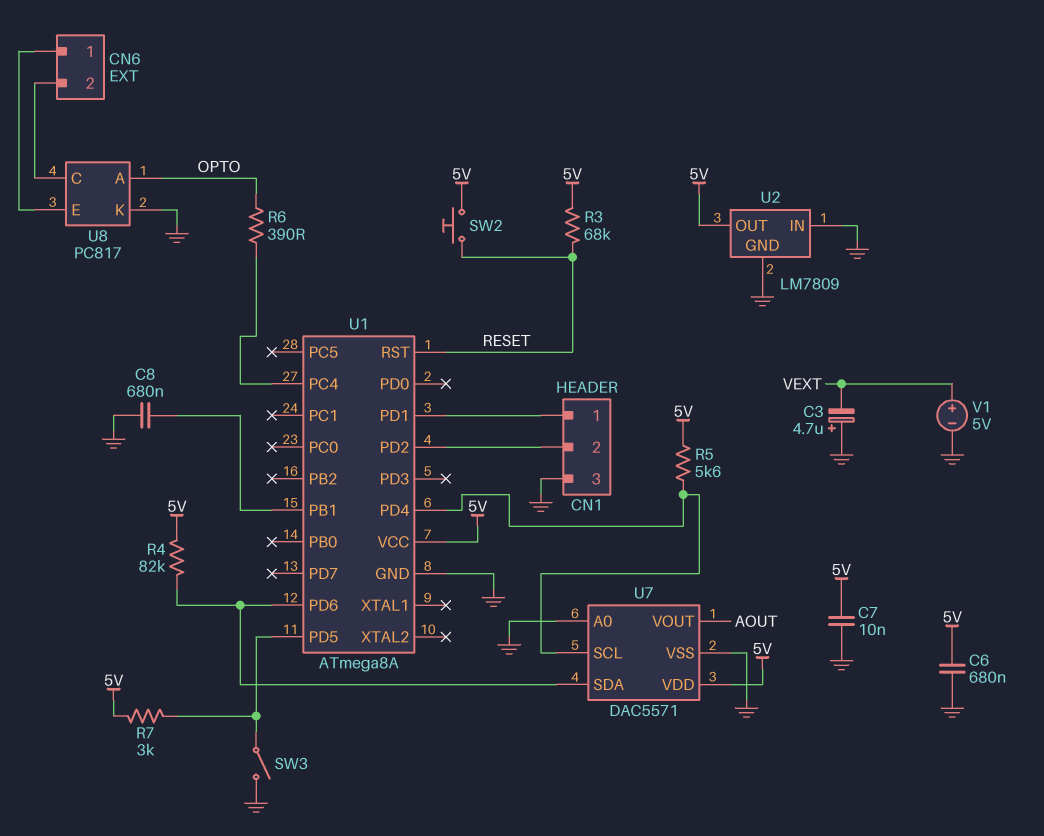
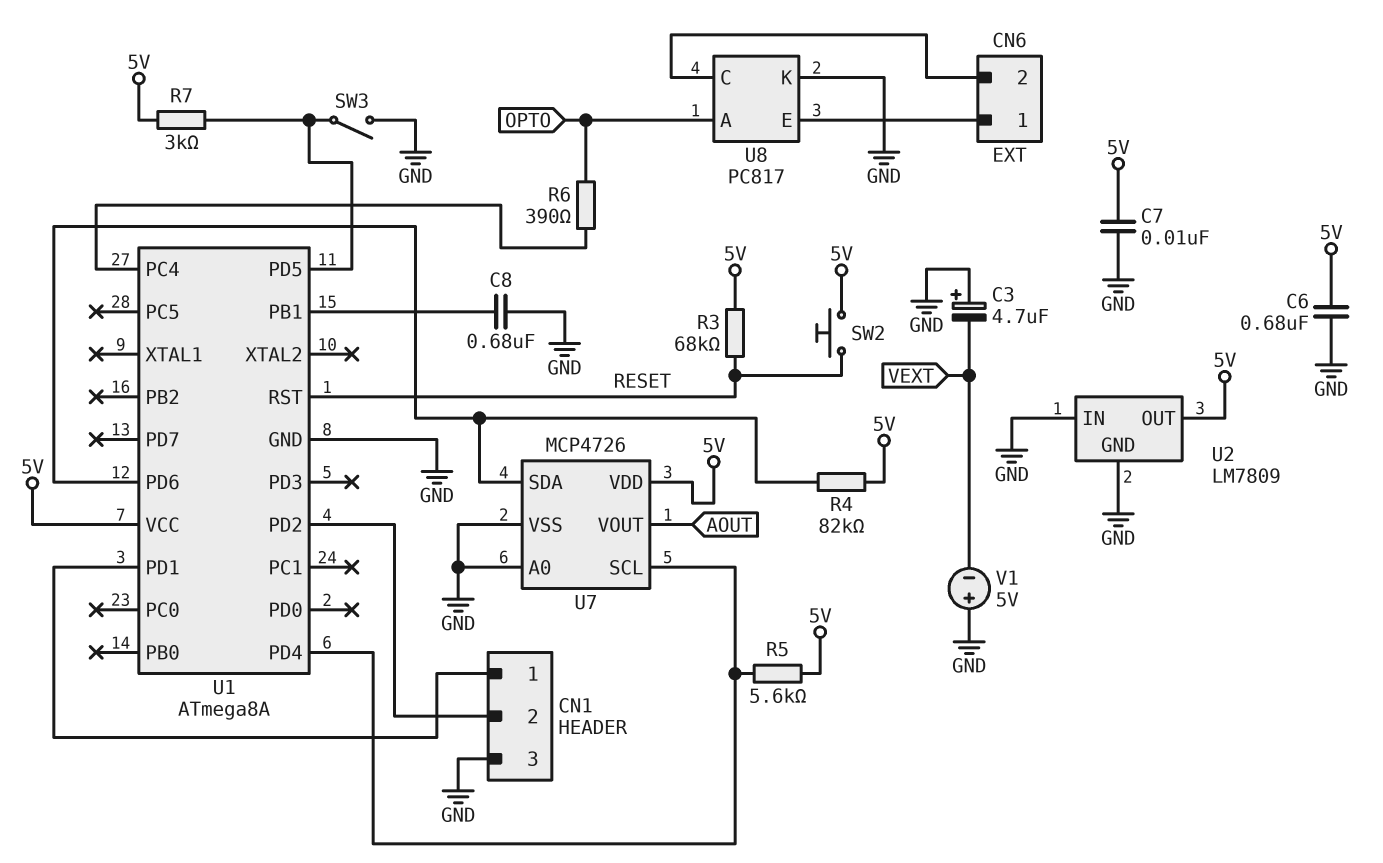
U7: DAC5571 -> MCP4726
V1: 5V (plus VEXT, minus GND) -> 5V (plus GND, minus VEXT)

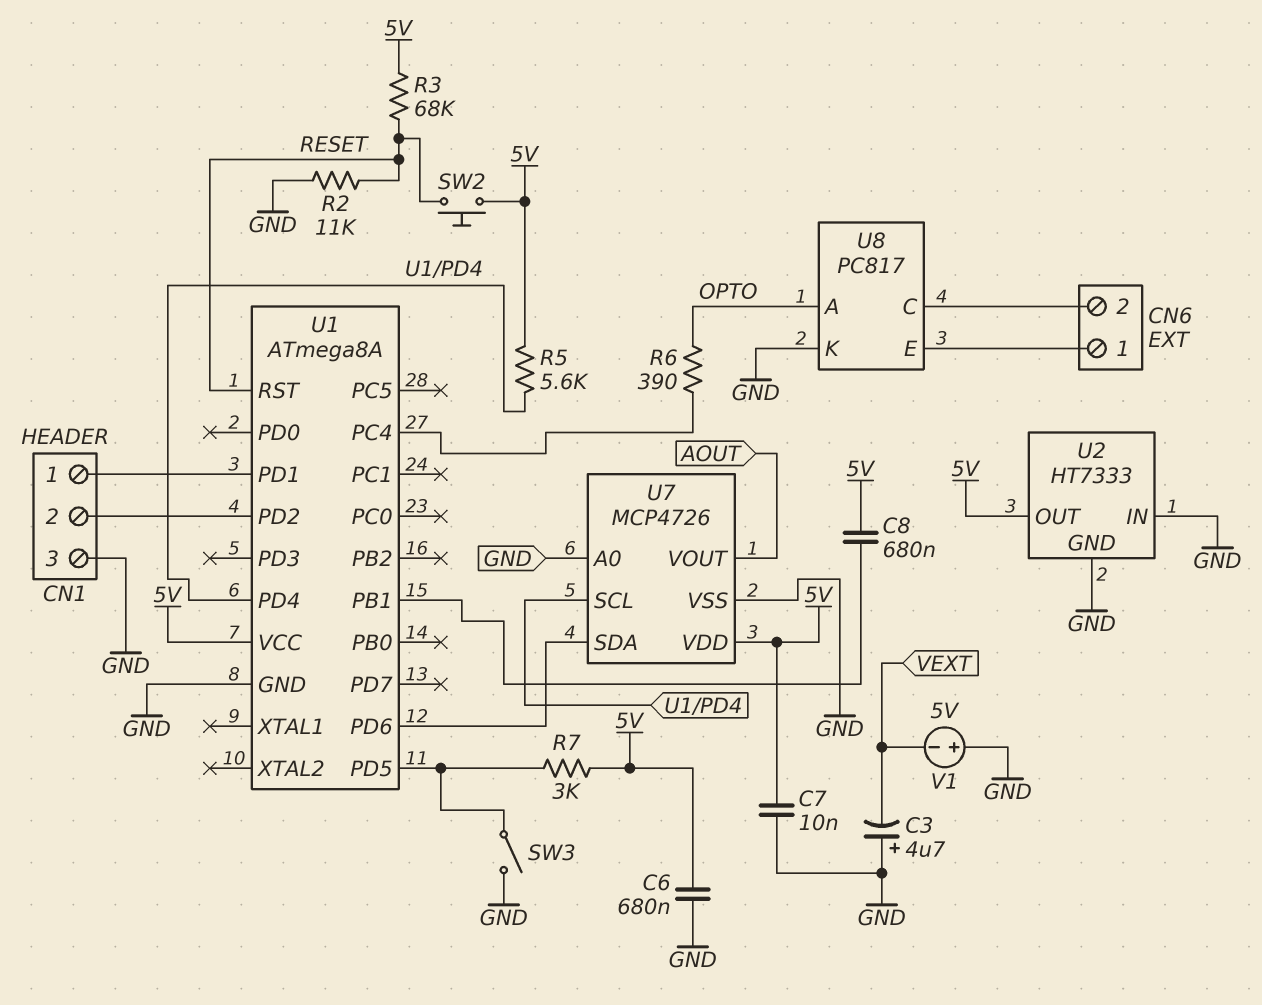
C8: 680nF (GND, U1/PB1) -> 680nF (5V, U1/PB1)
R2: none -> 11k (GND, RESET)
R4: 82k (5V, U1/PD6) -> none
U2: LM7809 -> HT7333

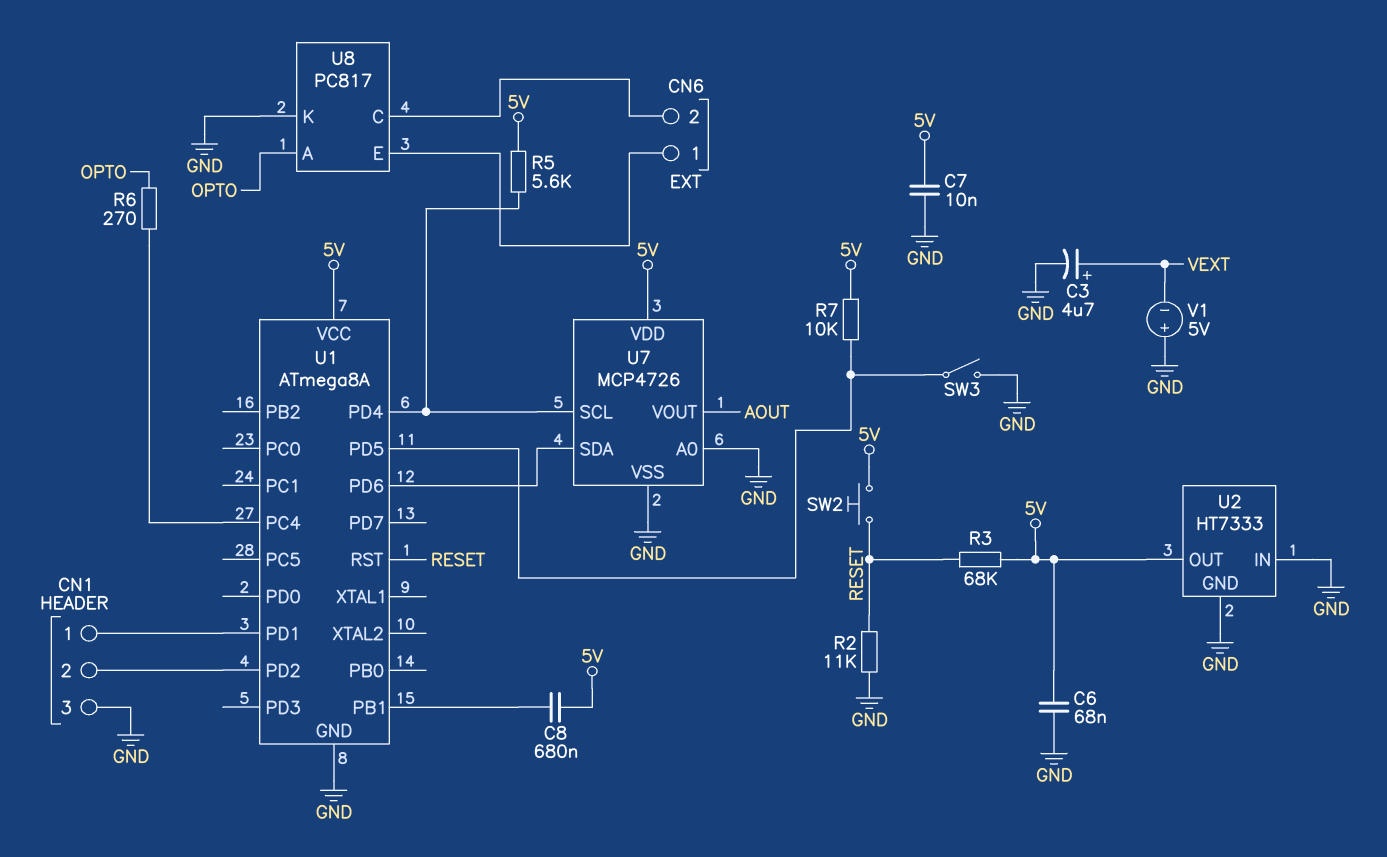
C3: 4.7uF (plus GND, minus VEXT) -> 4.7uF (plus VEXT, minus GND)
C6: 680nF (5V, GND) -> 68nF (5V, GND)
R6: 390 (OPTO, U1/PC4) -> 270 (OPTO, U1/PC4)
R7: 3k (5V, U1/PD5) -> 10k (5V, U1/PD5)

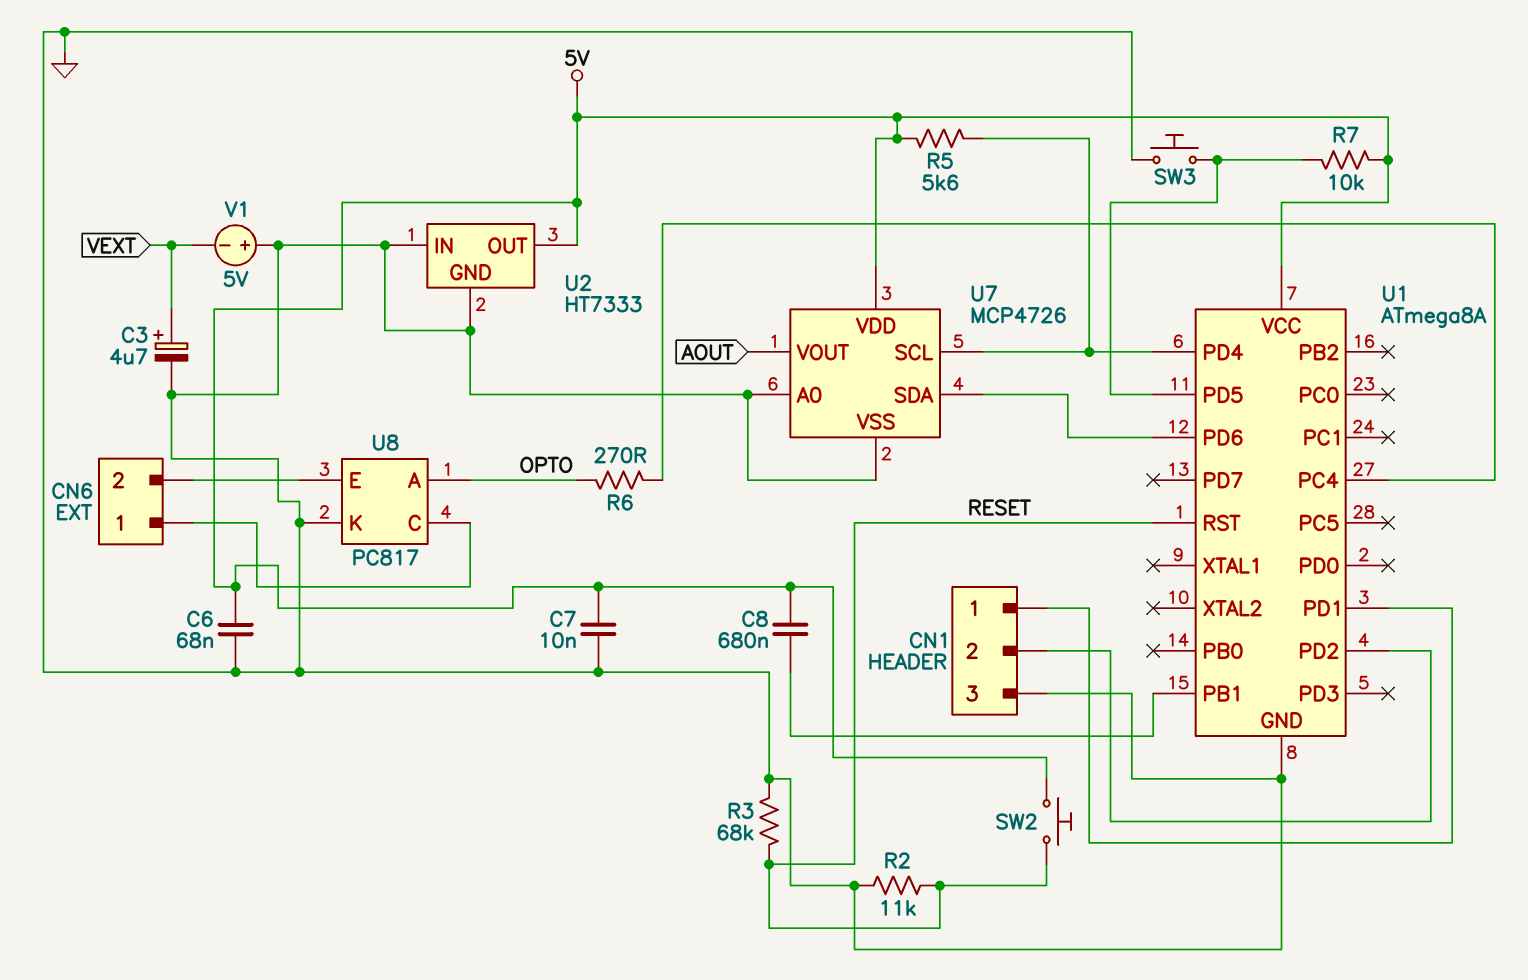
R3: 68k (5V, RESET) -> 68k (GND, RESET)
SW3: switch (GND, U1/PD5) -> button (GND, U1/PD5)
U8 pin C: CN6/2 -> CN6/1
U8 pin E: CN6/1 -> CN6/2

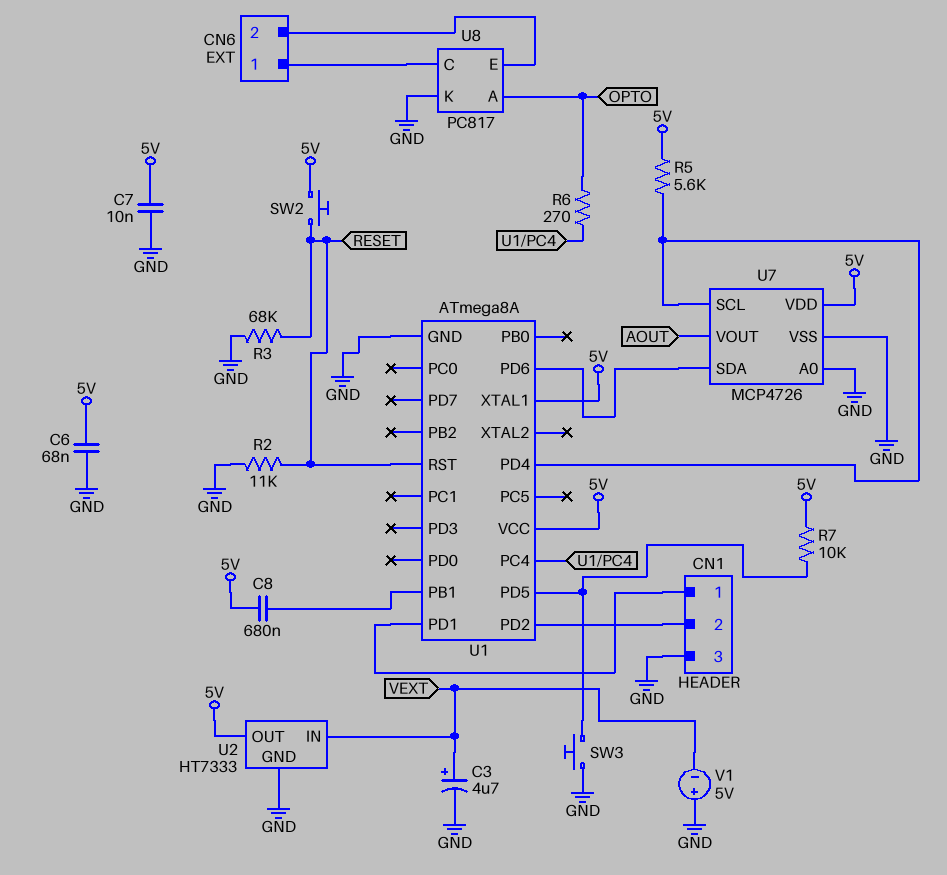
U1 pin XTAL1: none -> 5V
U2 pin IN: GND -> VEXT

